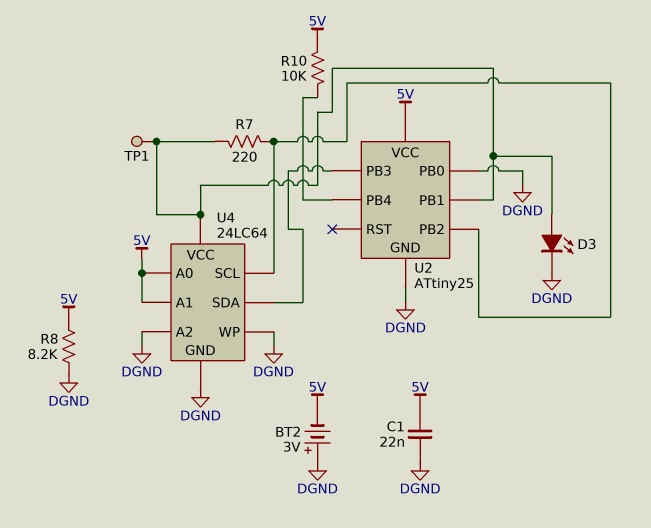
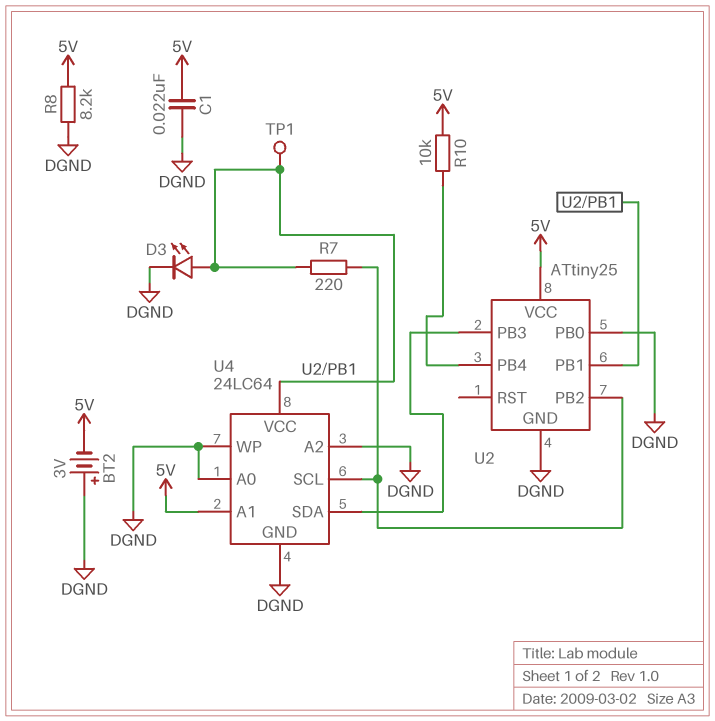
U4 pin A0: 5V -> DGND

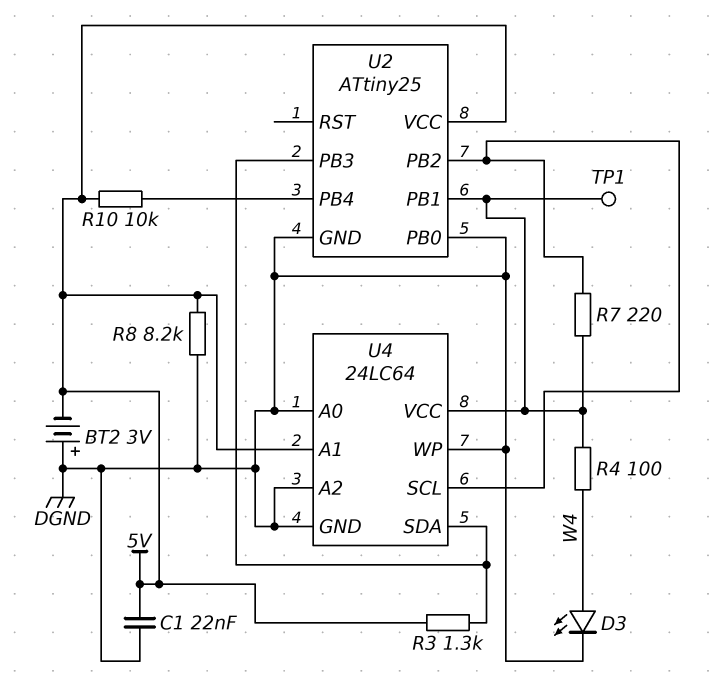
D3: LED (A U2/PB1, K DGND) -> LED (A W4, K DGND)
R3: none -> 1.3k (5V, U2/PB3)
R4: none -> 100 (U2/PB1, W4)

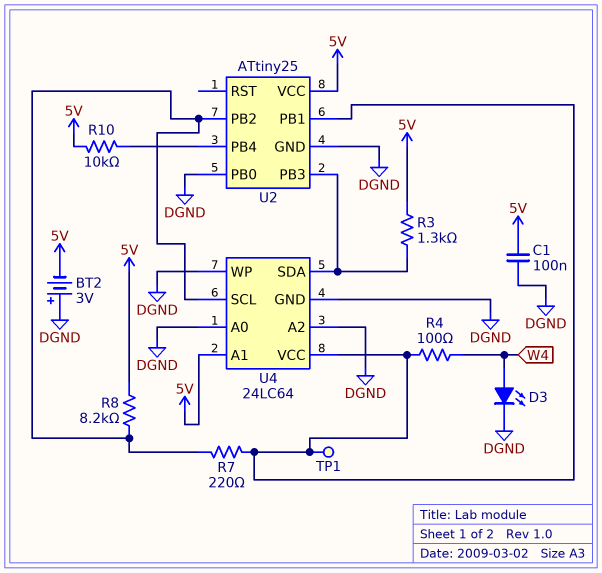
C1: 22nF (5V, DGND) -> 100nF (5V, DGND)
R8: 8.2k (5V, DGND) -> 8.2k (5V, U2/PB2)

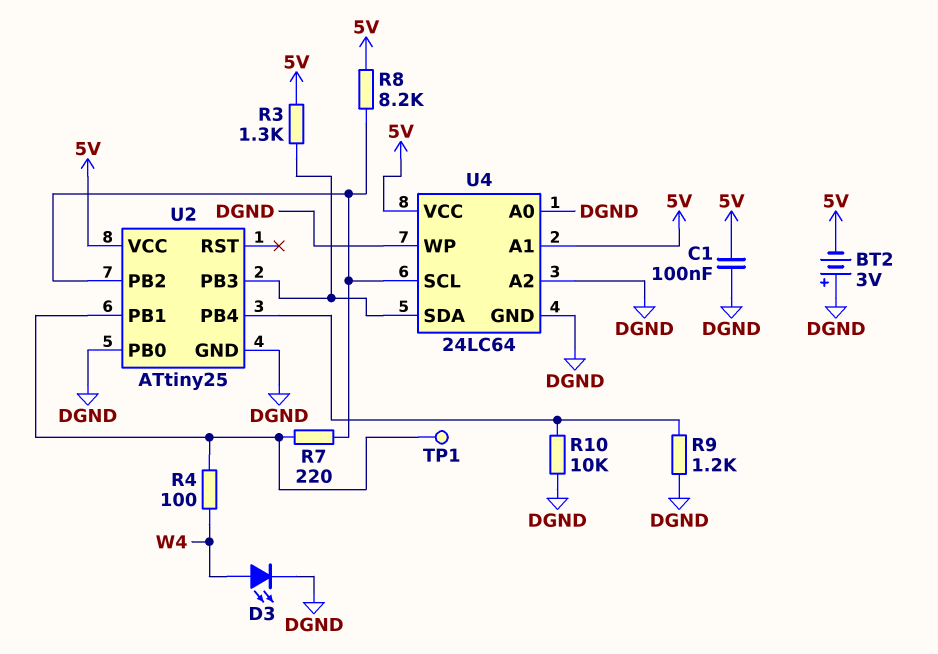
R9: none -> 1.2k (DGND, U2/PB4)
R10: 10k (5V, U2/PB4) -> 10k (DGND, U2/PB4)
U4 pin VCC: U2/PB1 -> 5V

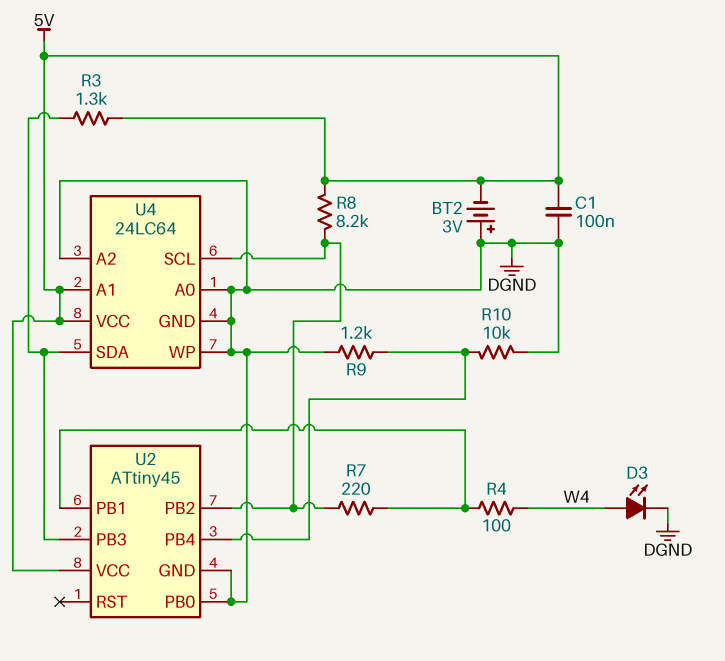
TP1: test point (U2/PB1) -> none
U2: ATtiny25 -> ATtiny45

